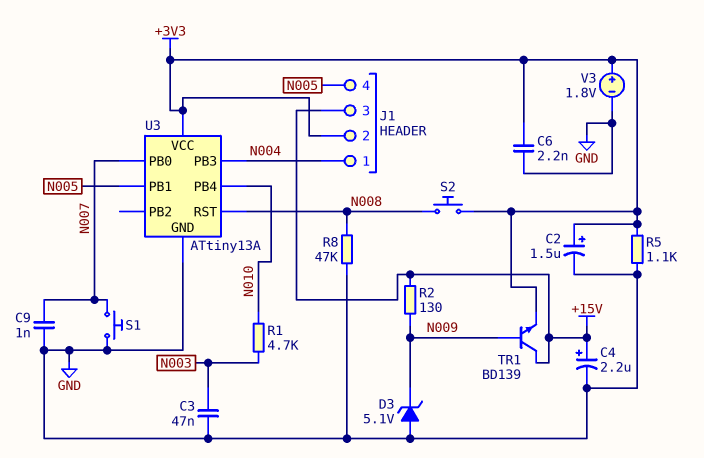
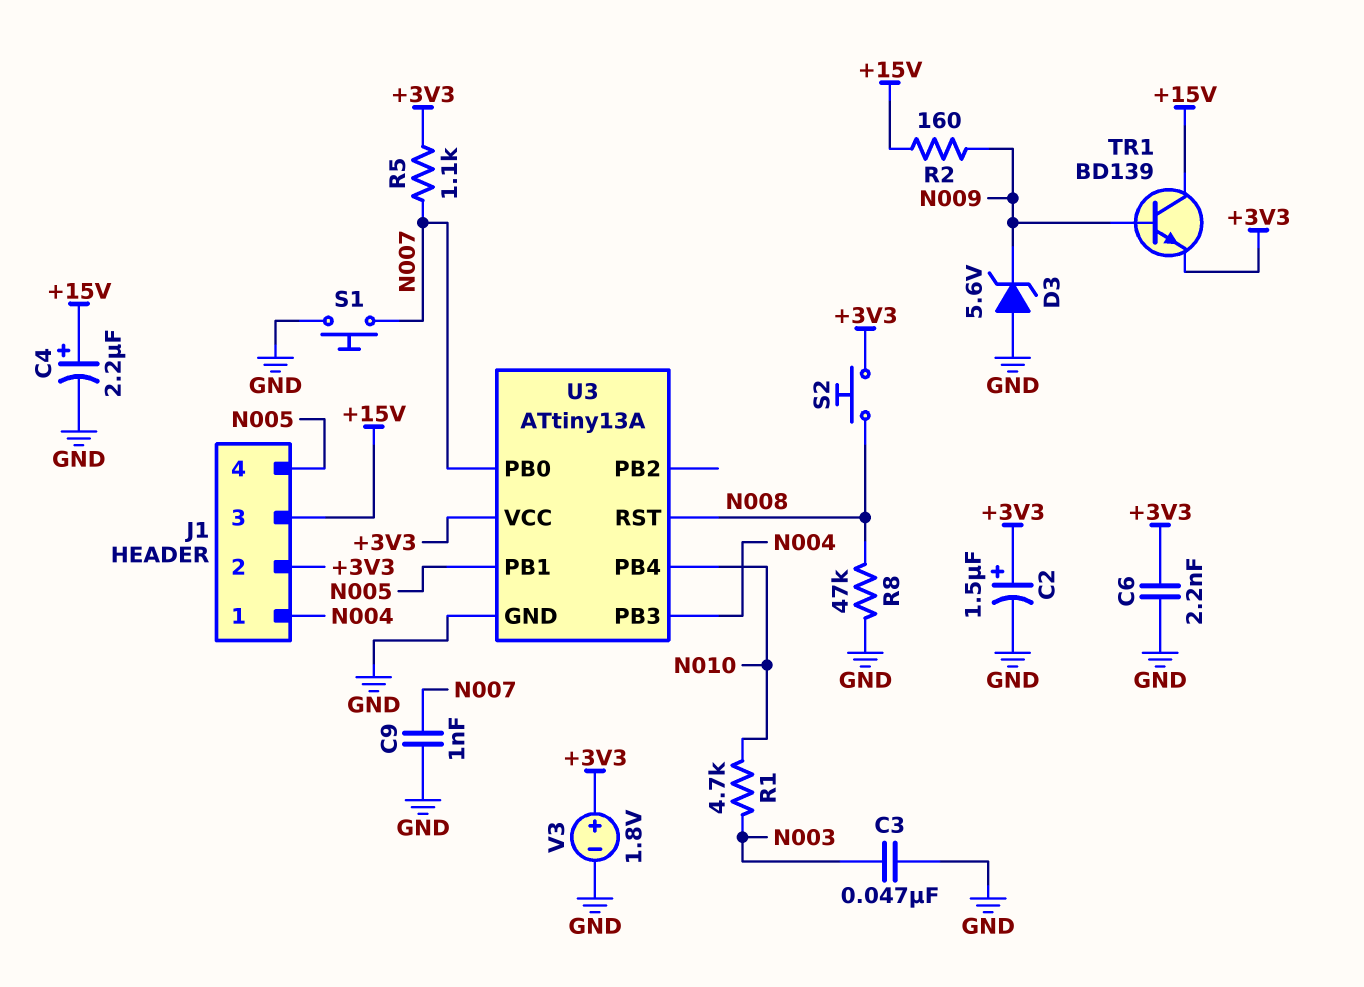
D3: zener 5.1V (A GND, K N009) -> zener 5.6V (A GND, K N009)
R2: 130 (+15V, N009) -> 160 (+15V, N009)
R5: 1.1k (+3V3, GND) -> 1.1k (+3V3, N007)

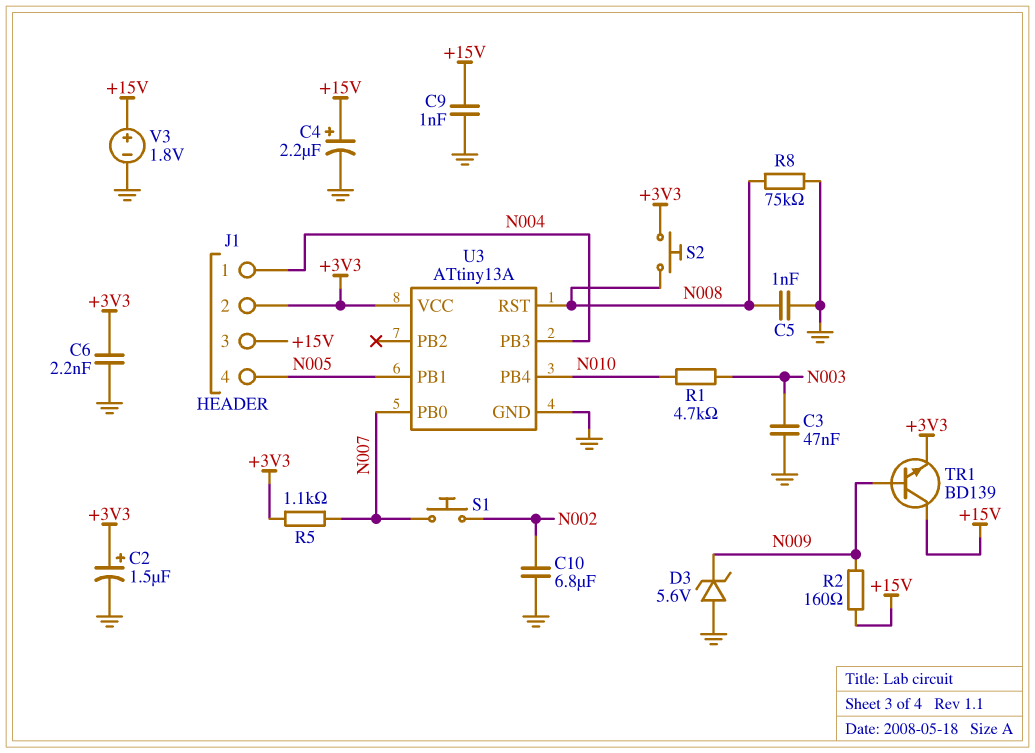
C5: none -> 1nF (GND, N008)
C9: 1nF (GND, N007) -> 1nF (+15V, GND)
C10: none -> 6.8uF (GND, N002)
R8: 47k (GND, N008) -> 75k (GND, N008)
S1: button (GND, N007) -> button (N002, N007)
V3: 1.8V (plus +3V3, minus GND) -> 1.8V (plus +15V, minus GND)

